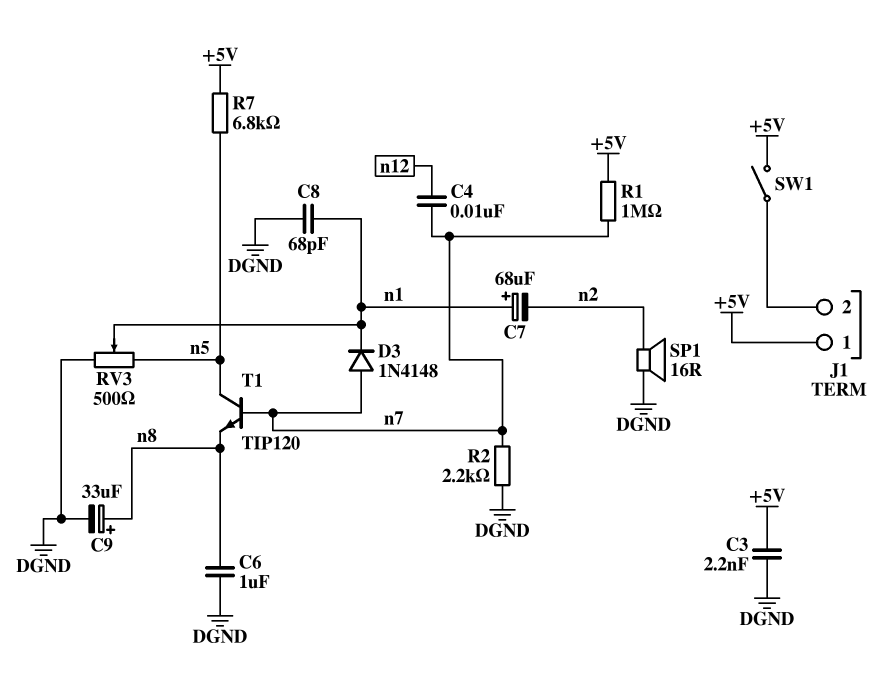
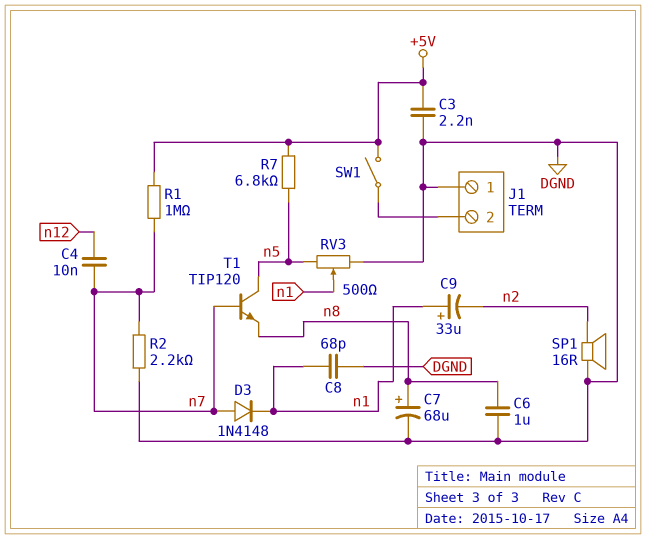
C7: 68uF (plus n1, minus n2) -> 68uF (plus n8, minus DGND)
C9: 33uF (plus n8, minus DGND) -> 33uF (plus n1, minus n2)
J1 pin 1: +5V -> DGND

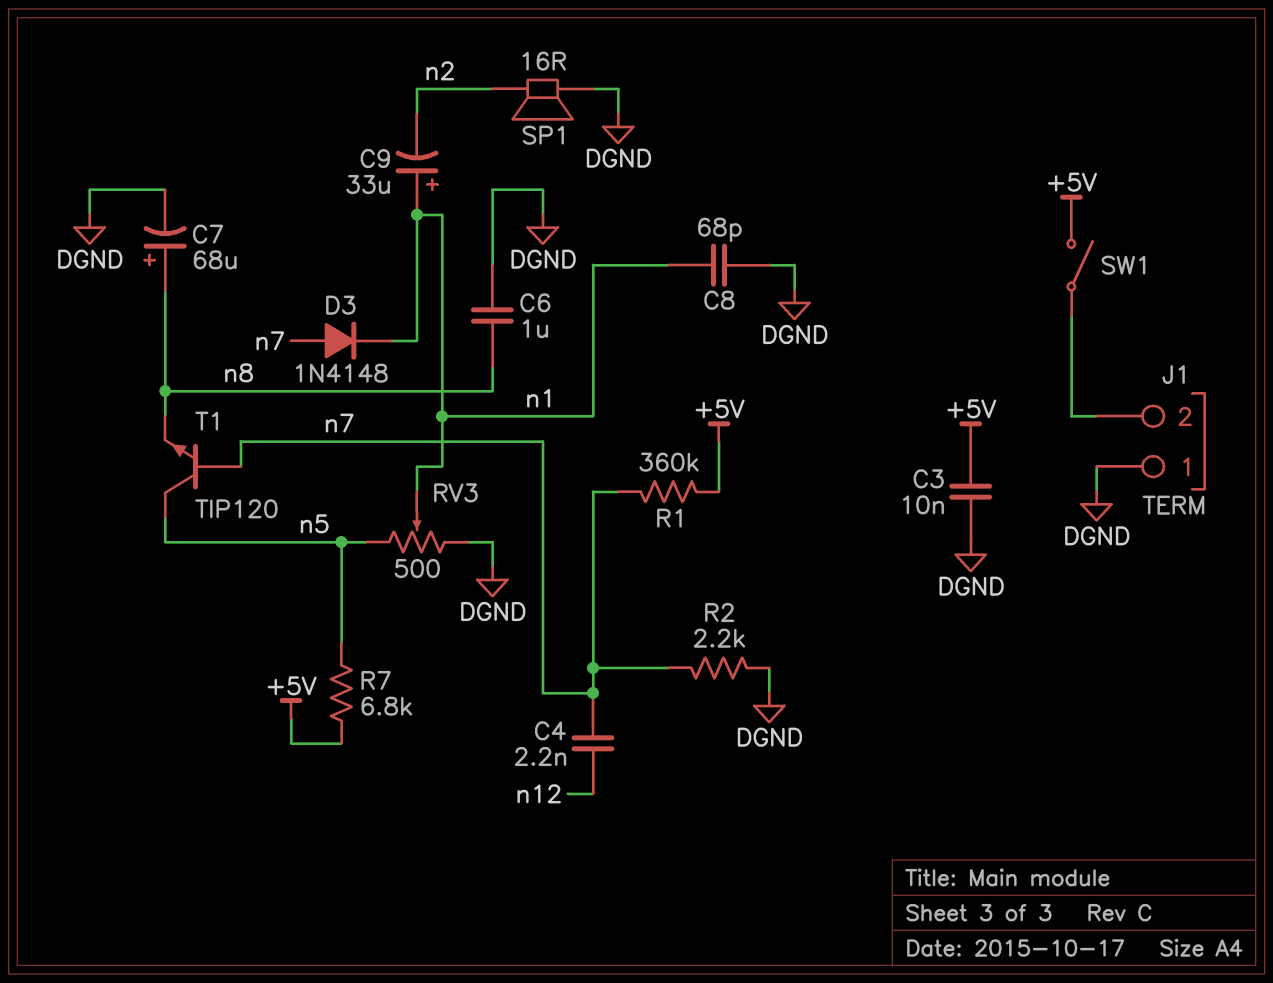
C3: 2.2nF (+5V, DGND) -> 10nF (+5V, DGND)
C4: 10nF (n7, n12) -> 2.2nF (n7, n12)
R1: 1M (+5V, n7) -> 360k (+5V, n7)

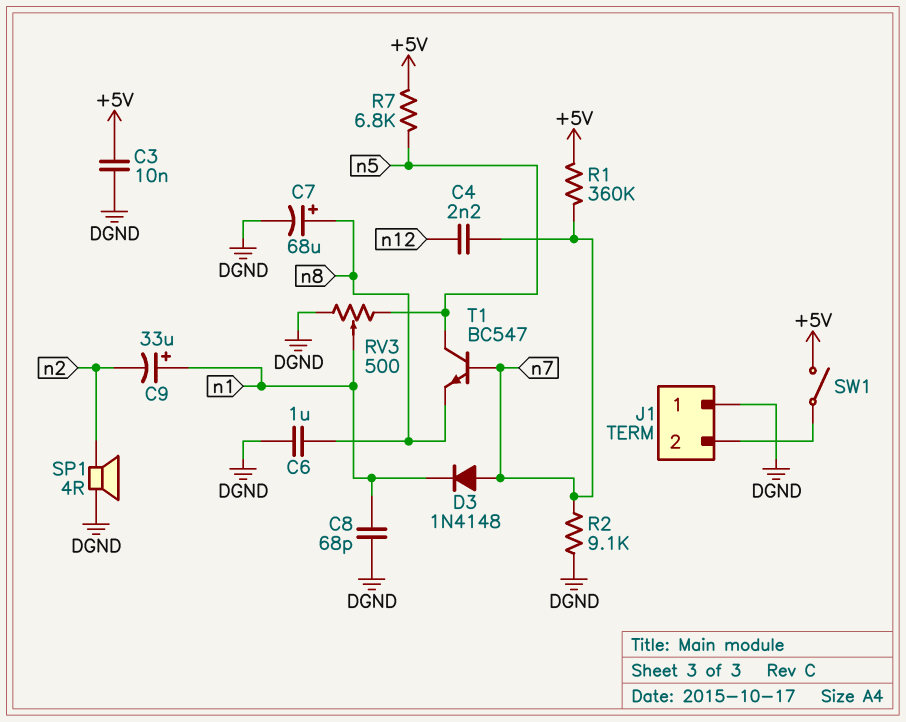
R2: 2.2k (DGND, n7) -> 9.1k (DGND, n7)
SP1: speaker 16R (DGND, n2) -> speaker 4R (DGND, n2)
T1: NPN TIP120 (B n7, C n5, E n8) -> NPN BC547 (B n7, C n5, E n8)

